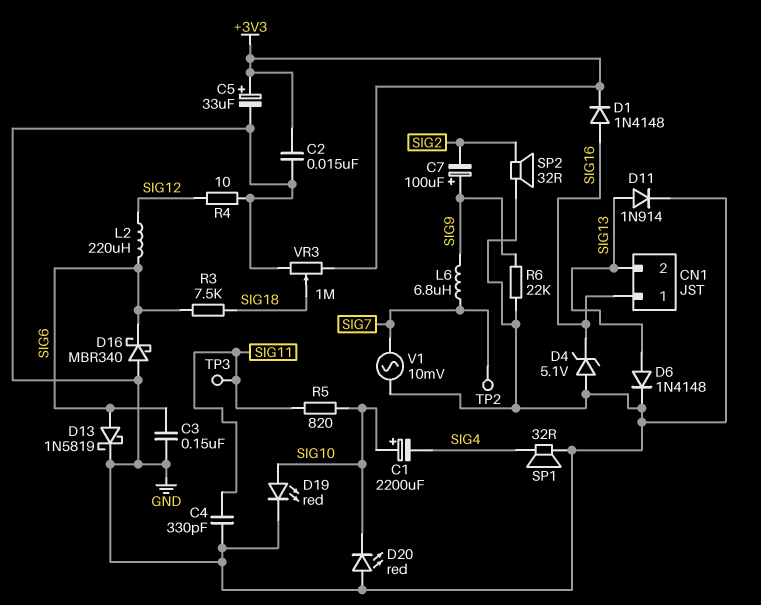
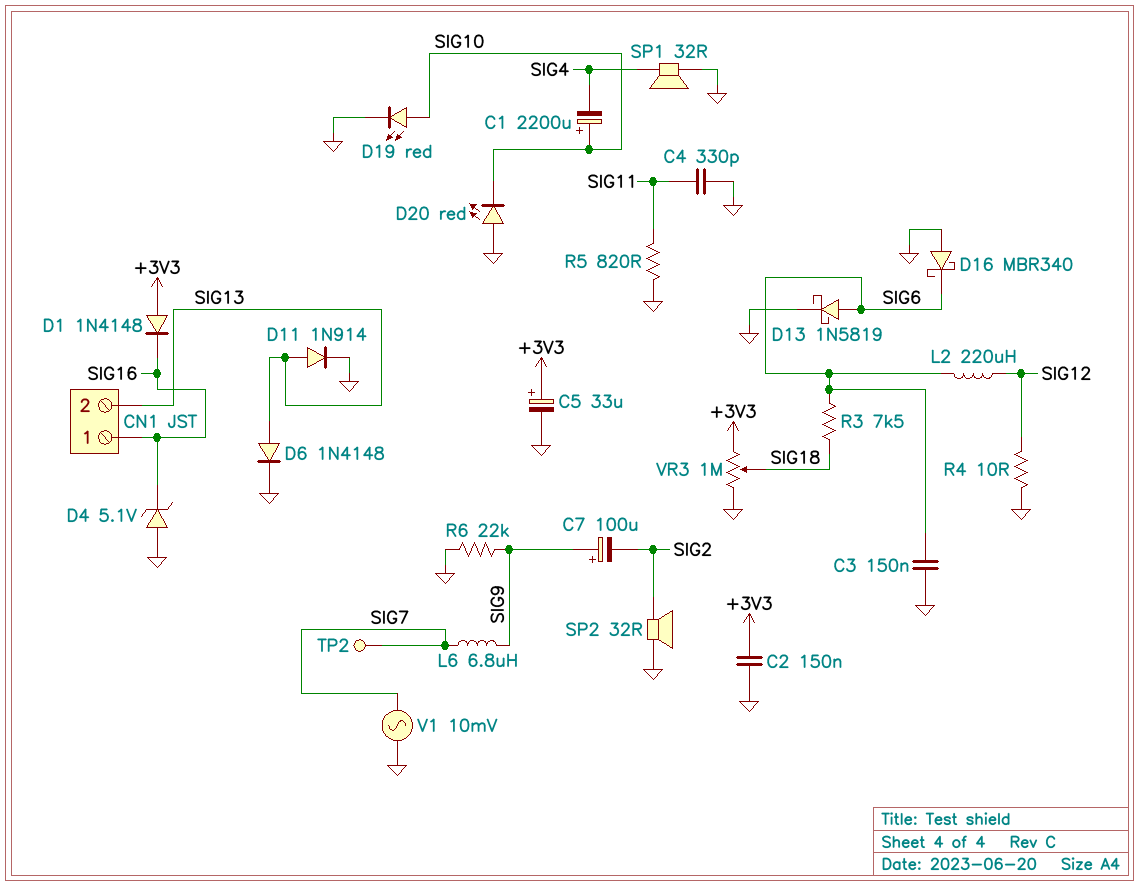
C2: 15nF (+3V3, GND) -> 150nF (+3V3, GND)
D1: diode 1N4148 (A SIG16, K +3V3) -> diode 1N4148 (A +3V3, K SIG16)
R5: 820 (SIG10, SIG11) -> 820 (GND, SIG11)
TP3: test point (SIG11) -> none

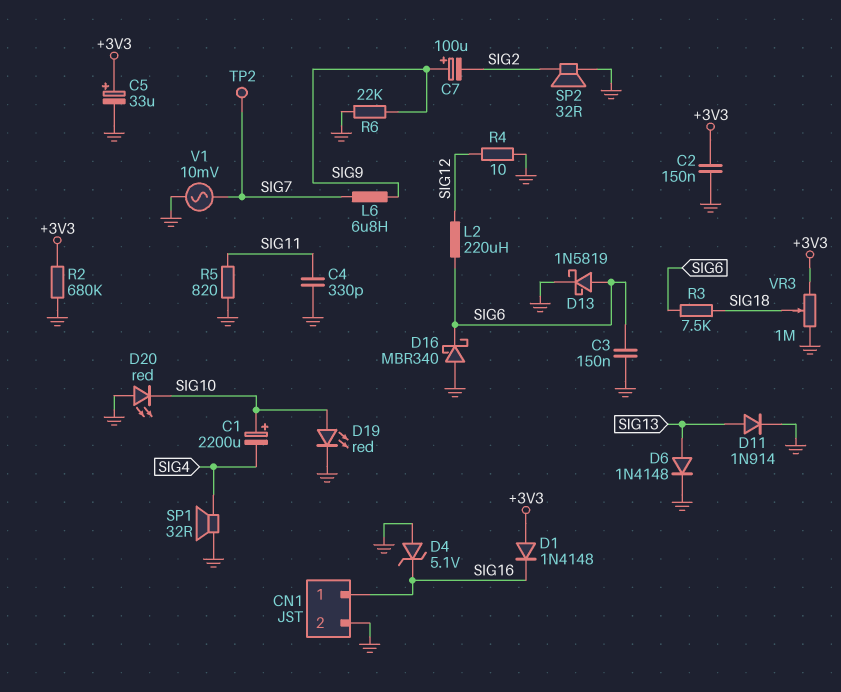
CN1 pin 2: SIG13 -> GND
R2: none -> 680k (+3V3, GND)

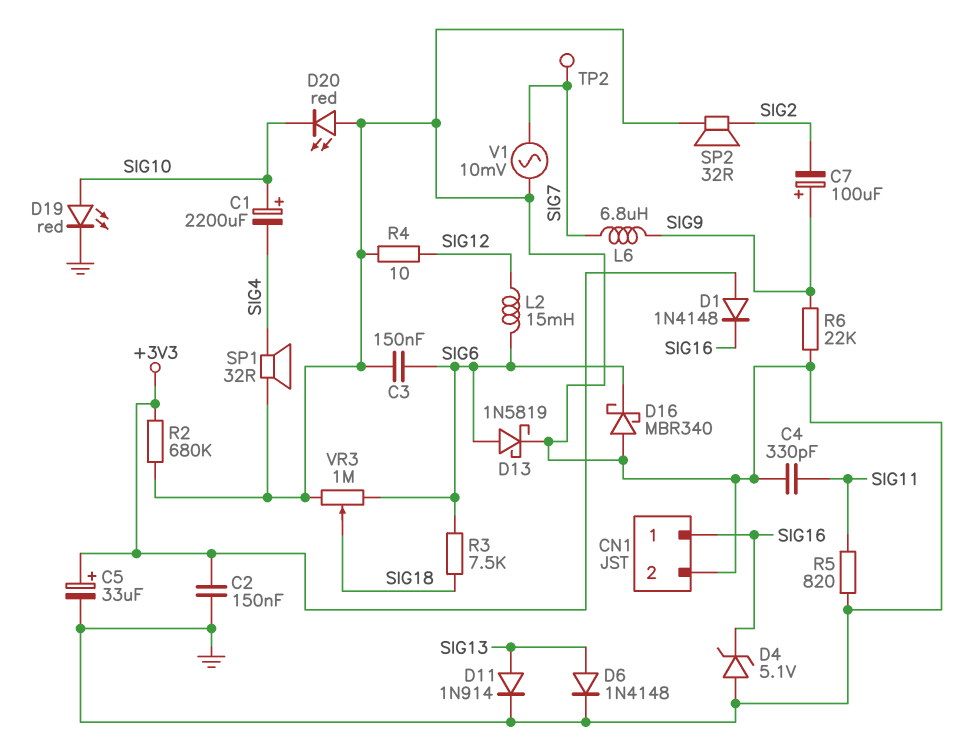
L2: 220uH (SIG6, SIG12) -> 15mH (SIG6, SIG12)
VR3: 1M (+3V3, GND, wiper SIG18) -> 1M (GND, SIG6, wiper SIG18)

